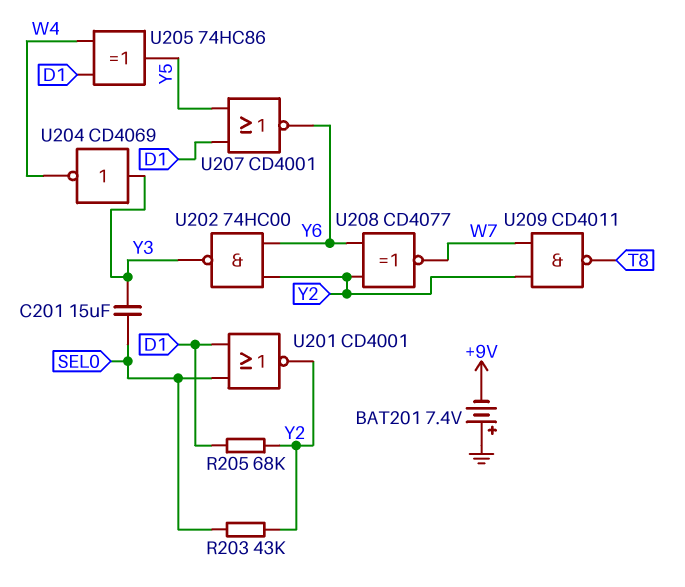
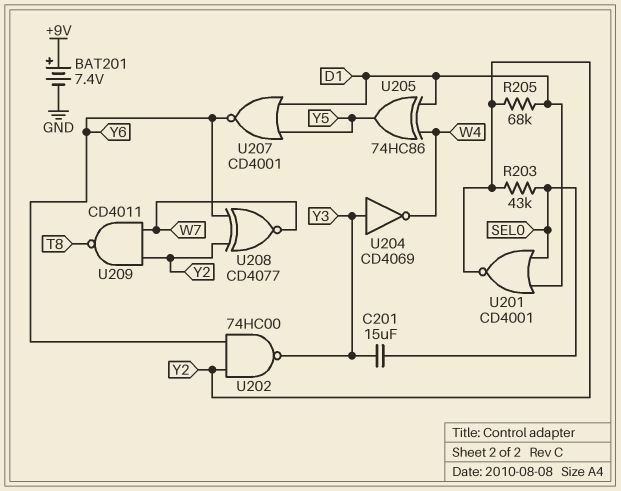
BAT201: 7.4V (plus GND, minus +9V) -> 7.4V (plus +9V, minus GND)

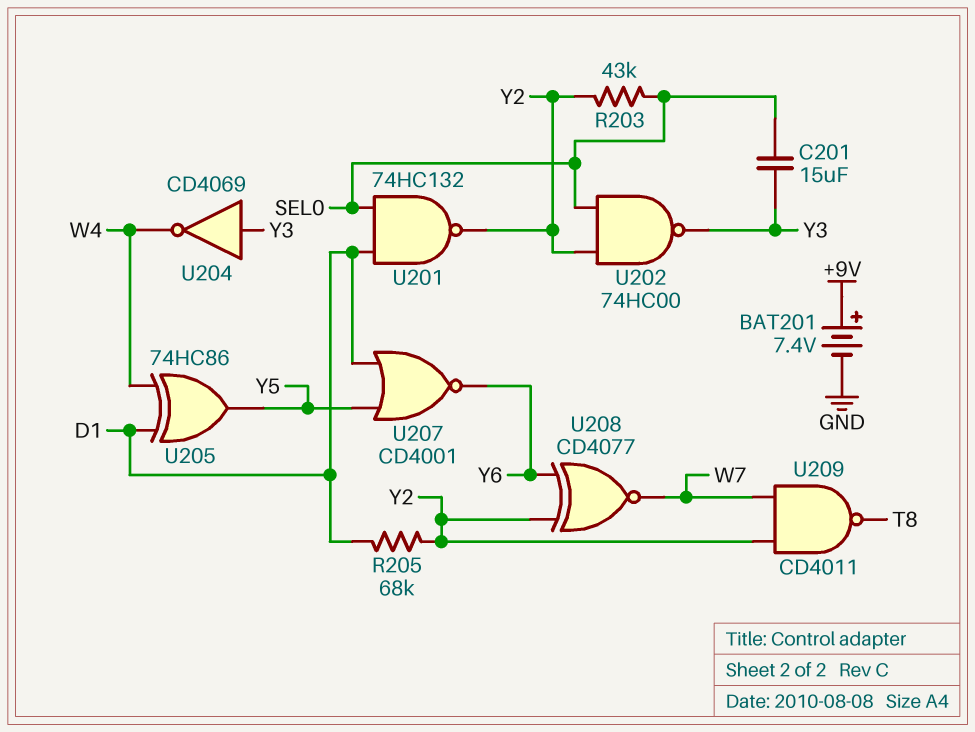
U201: NOR CD4001 (in D1, in SEL0, out Y2) -> NAND 74HC132 (in D1, in SEL0, out Y2)
U202: NAND 74HC00 (in Y2, in Y6, out Y3) -> NAND 74HC00 (in SEL0, in Y2, out Y3)

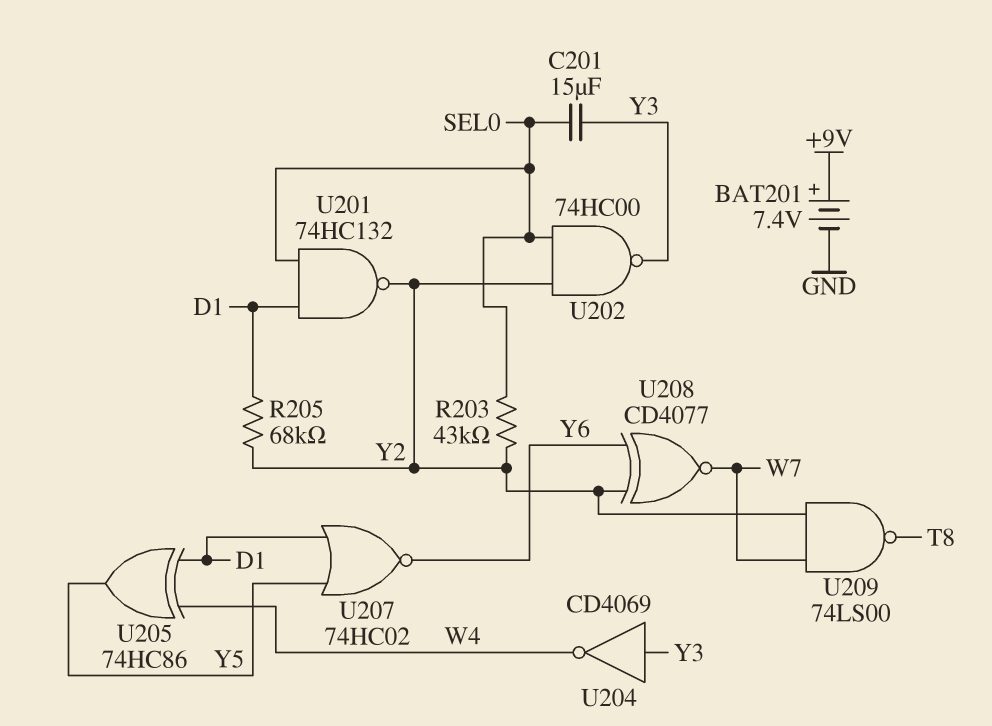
U207: NOR CD4001 (in D1, in Y5, out Y6) -> NOR 74HC02 (in D1, in Y5, out Y6)
U209: NAND CD4011 (in W7, in Y2, out T8) -> NAND 74LS00 (in W7, in Y2, out T8)

